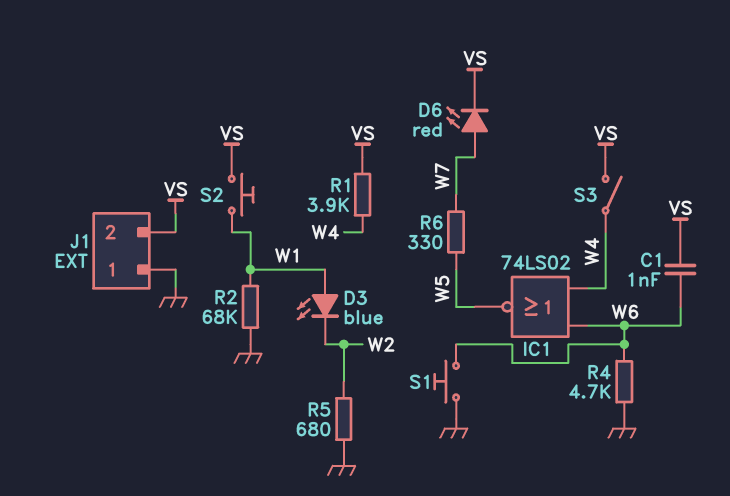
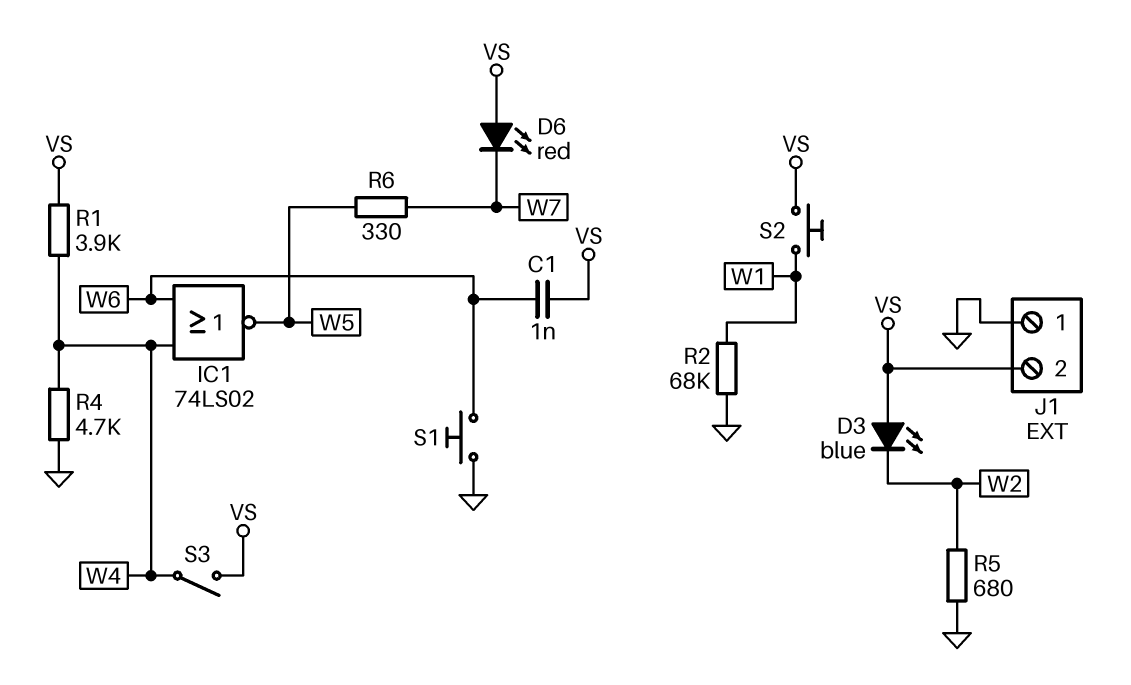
D3: LED blue (A W1, K W2) -> LED blue (A VS, K W2)
D6: LED red (A W7, K VS) -> LED red (A VS, K W7)
R4: 4.7k (GND, W6) -> 4.7k (GND, W4)

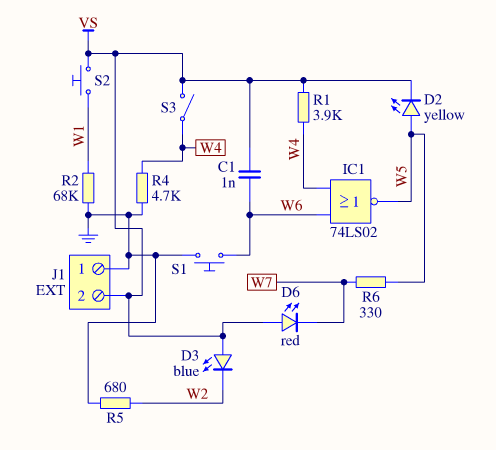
D2: none -> LED yellow (A W5, K VS)

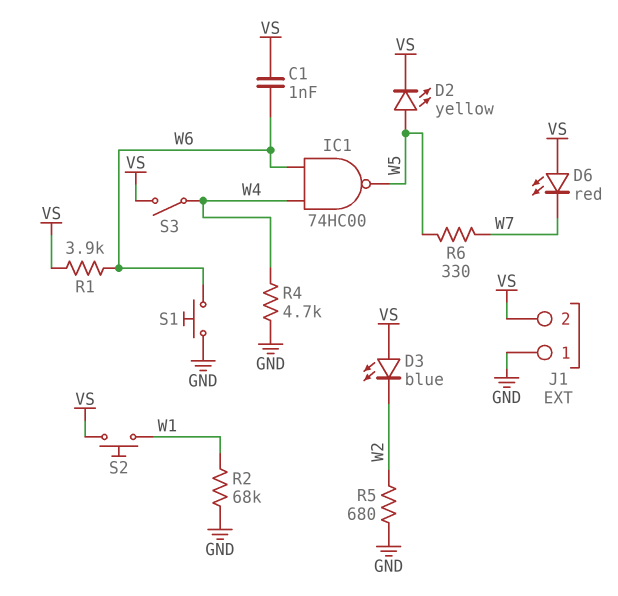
IC1: NOR 74LS02 (in W4, in W6, out W5) -> NAND 74HC00 (in W4, in W6, out W5)
R1: 3.9k (VS, W4) -> 3.9k (VS, W6)

